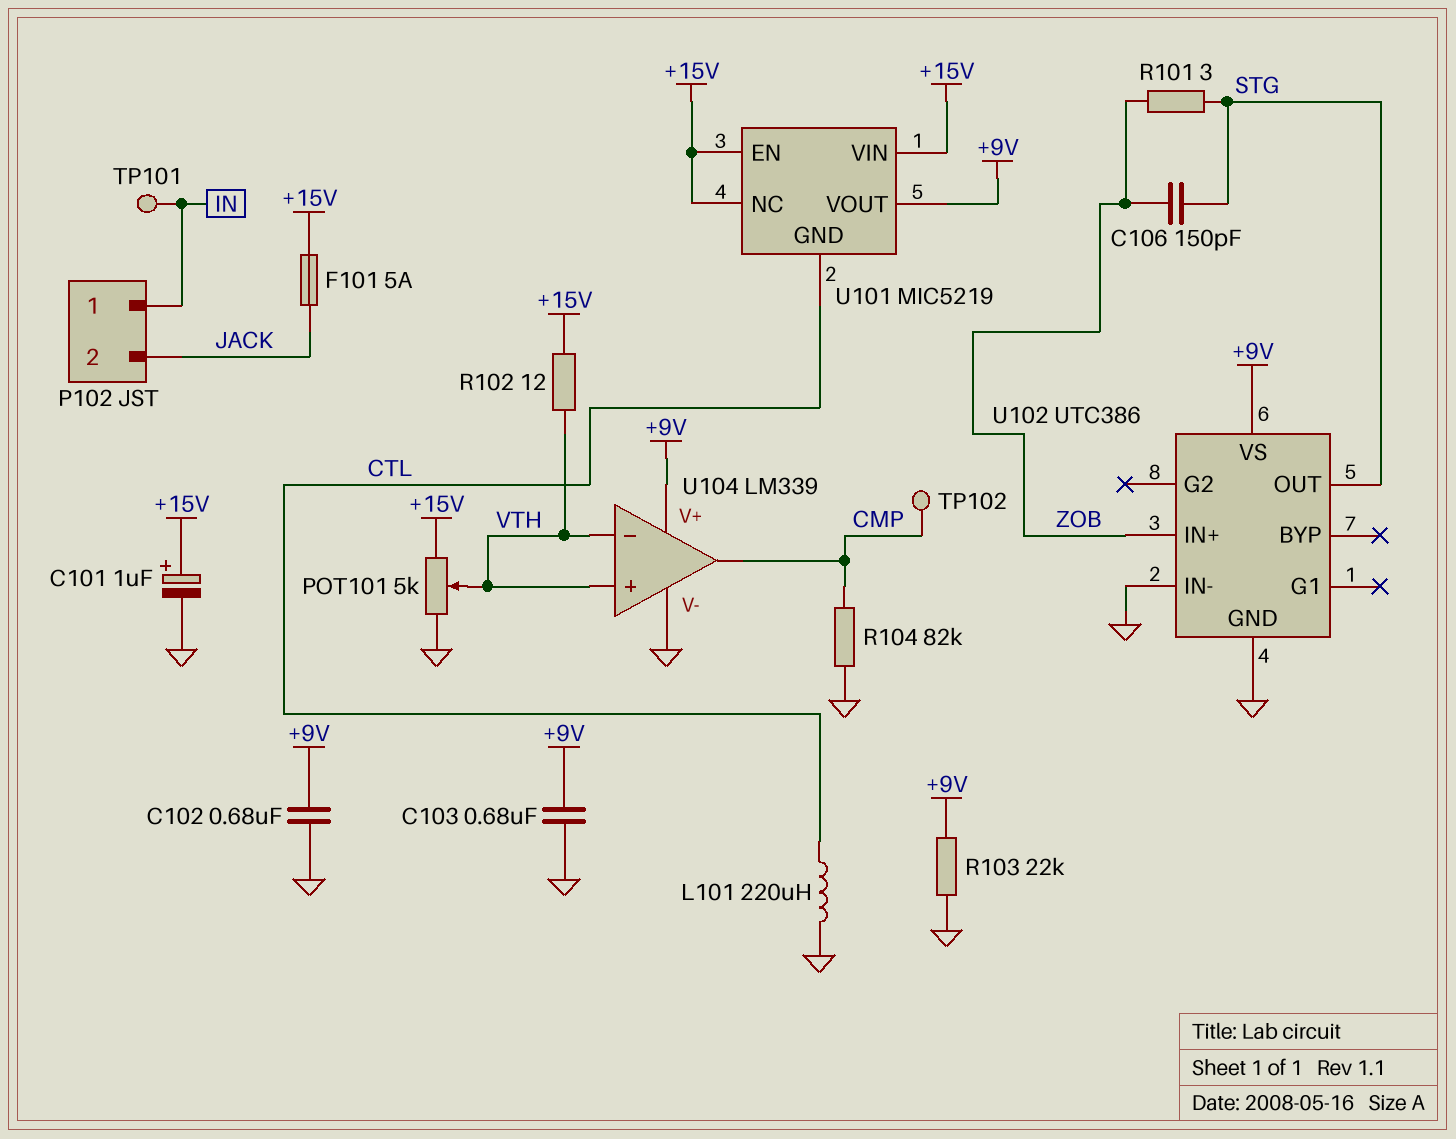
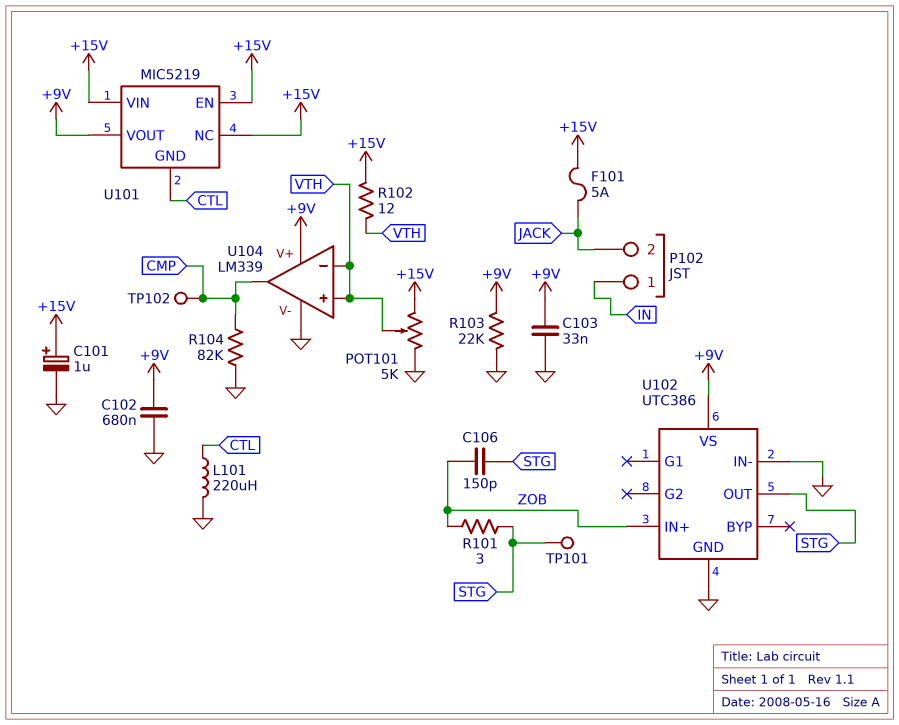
C103: 680nF (+9V, GND) -> 33nF (+9V, GND)
TP101: test point (IN) -> test point (STG)

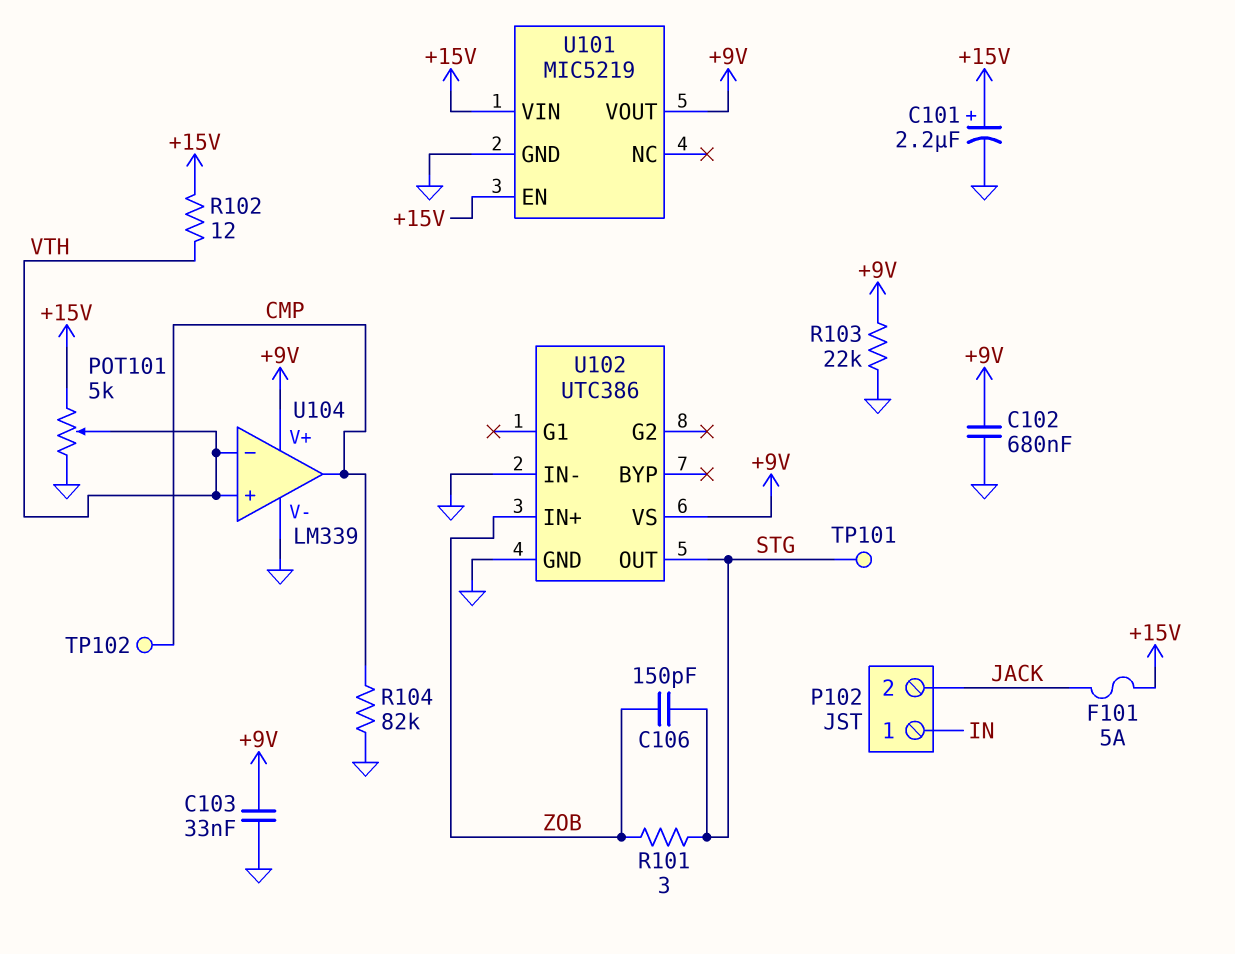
C101: 1uF (plus +15V, minus GND) -> 2.2uF (plus +15V, minus GND)
L101: 220uH (CTL, GND) -> none
U101 pin GND: CTL -> GND
U101 pin NC: +15V -> none

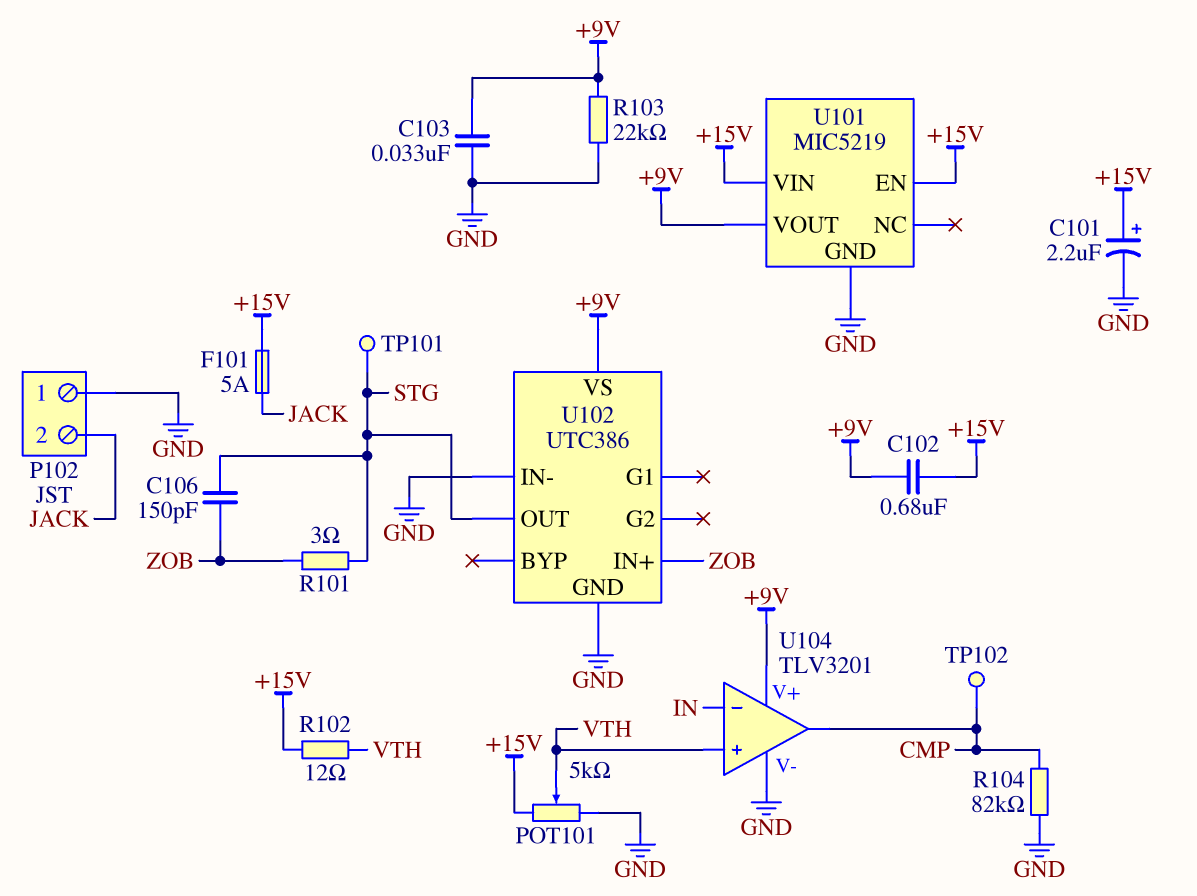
C102: 680nF (+9V, GND) -> 680nF (+9V, +15V)
P102 pin 1: IN -> GND
U104: LM339 -> TLV3201
U104 pin in-: VTH -> IN

